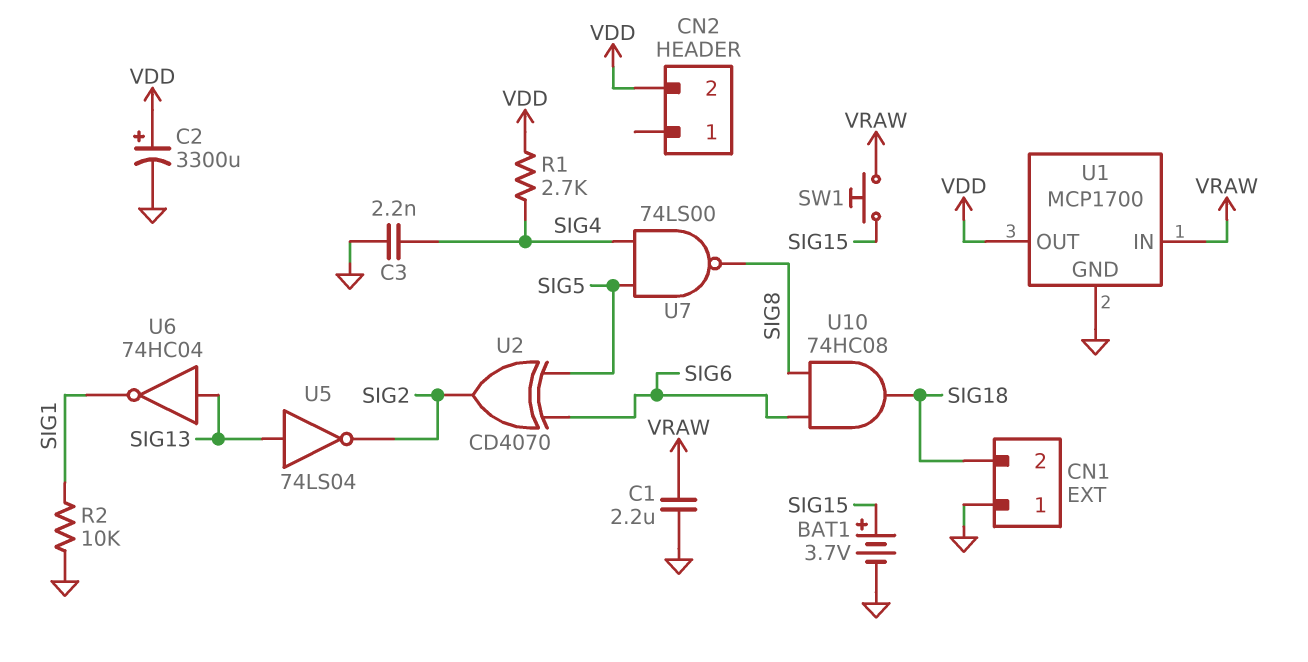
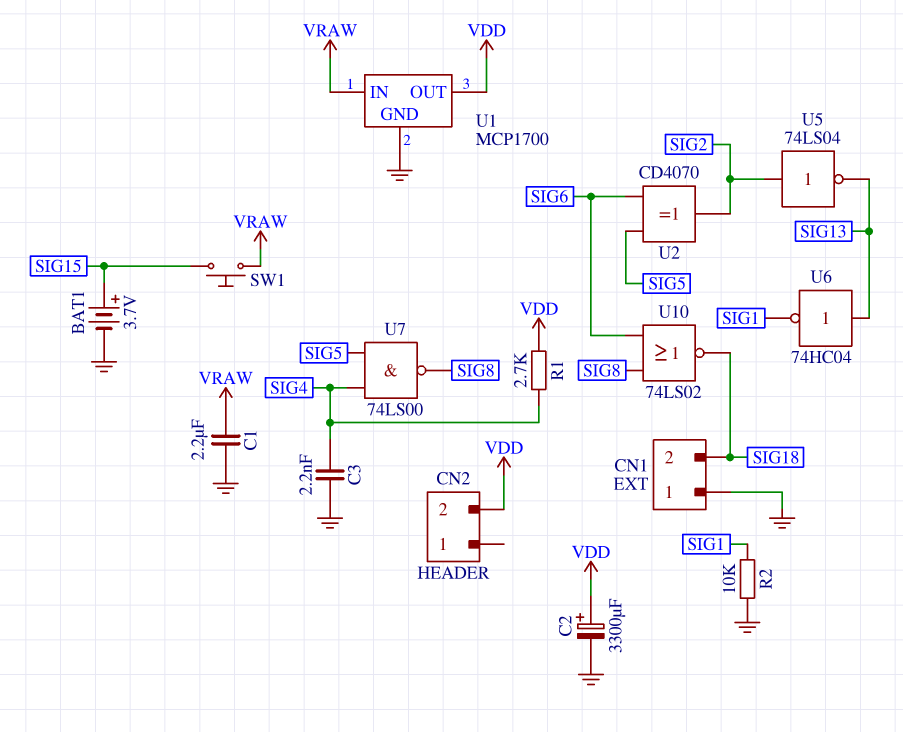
U5: NOT 74LS04 (in SIG13, out SIG2) -> NOT 74LS04 (in SIG2, out SIG13)
U10: AND 74HC08 (in SIG6, in SIG8, out SIG18) -> NOR 74LS02 (in SIG6, in SIG8, out SIG18)

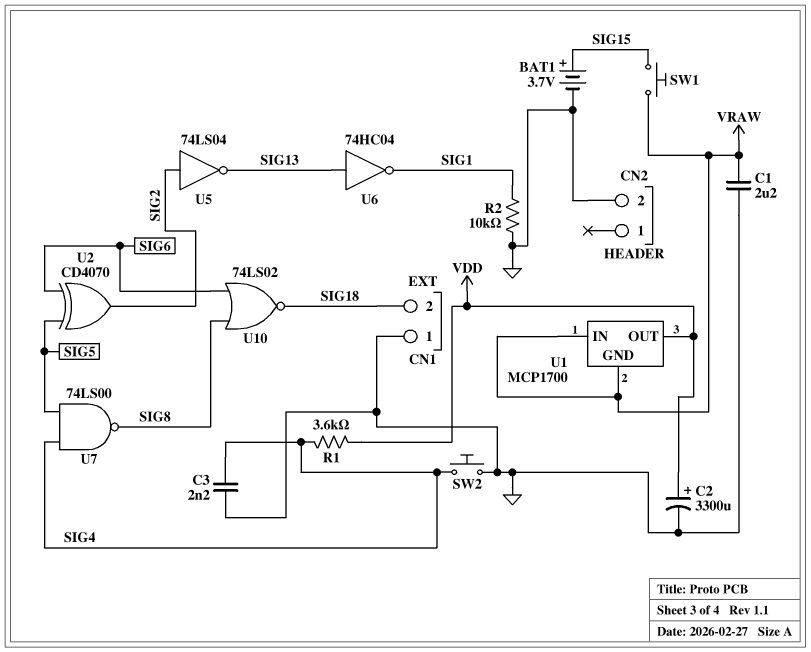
CN2 pin 2: VDD -> GND
R1: 2.7k (SIG4, VDD) -> 3.6k (SIG4, VDD)
SW2: none -> button (GND, SIG4)
U1 pin GND: GND -> VRAW

